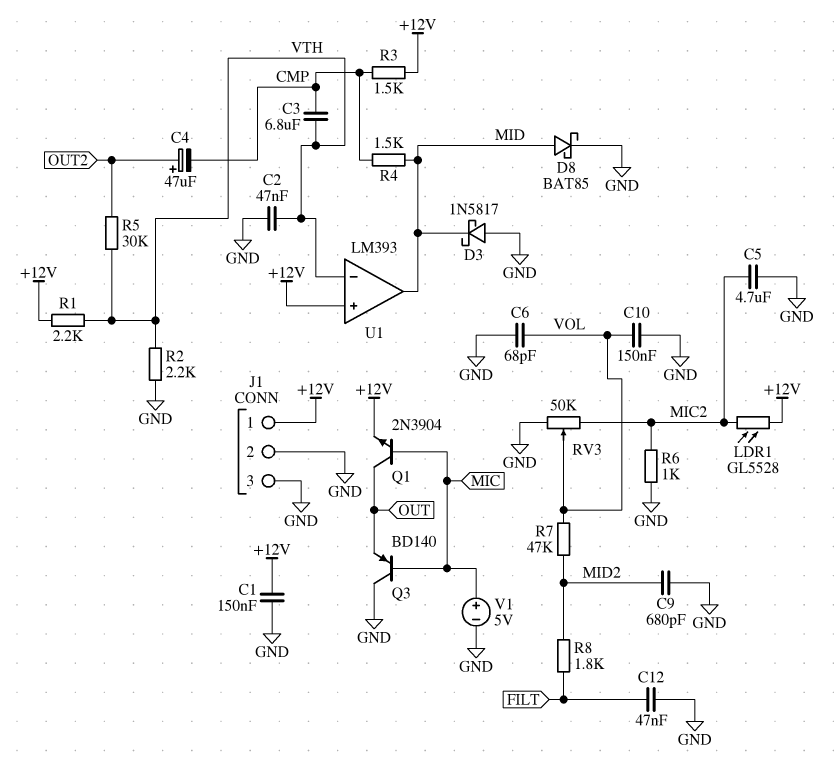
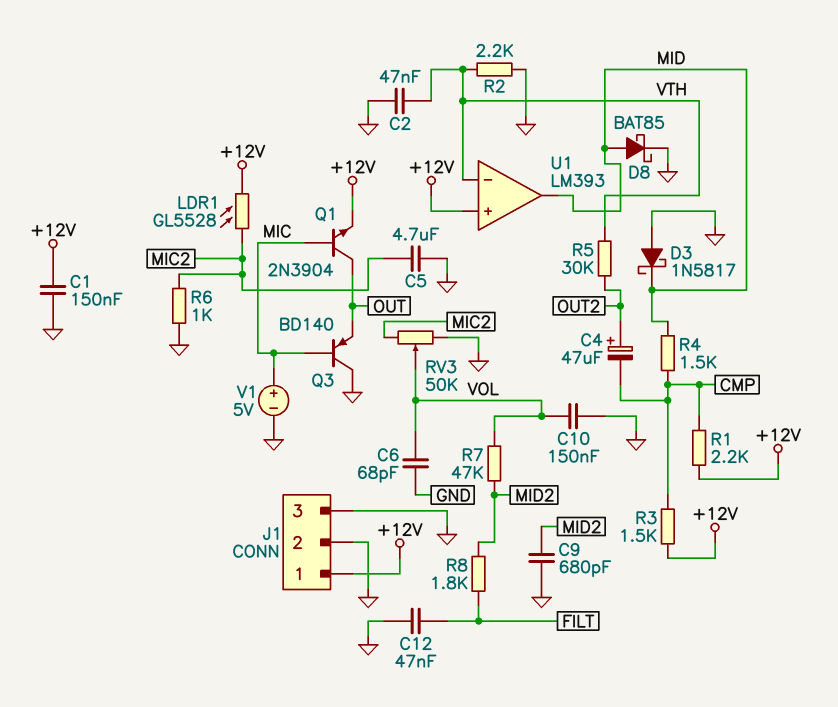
C3: 6.8uF (CMP, VTH) -> none
R1: 2.2k (+12V, VTH) -> 2.2k (+12V, CMP)

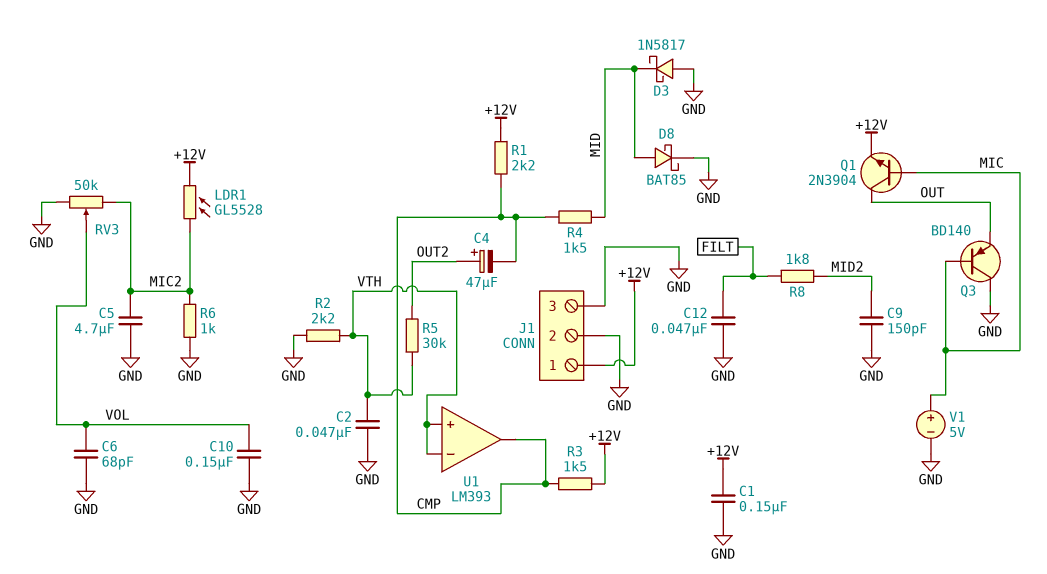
C9: 680pF (GND, MID2) -> 150pF (GND, MID2)
R7: 47k (MID2, VOL) -> none
U1 pin in+: +12V -> VTH
U1 pin out: MID -> CMP

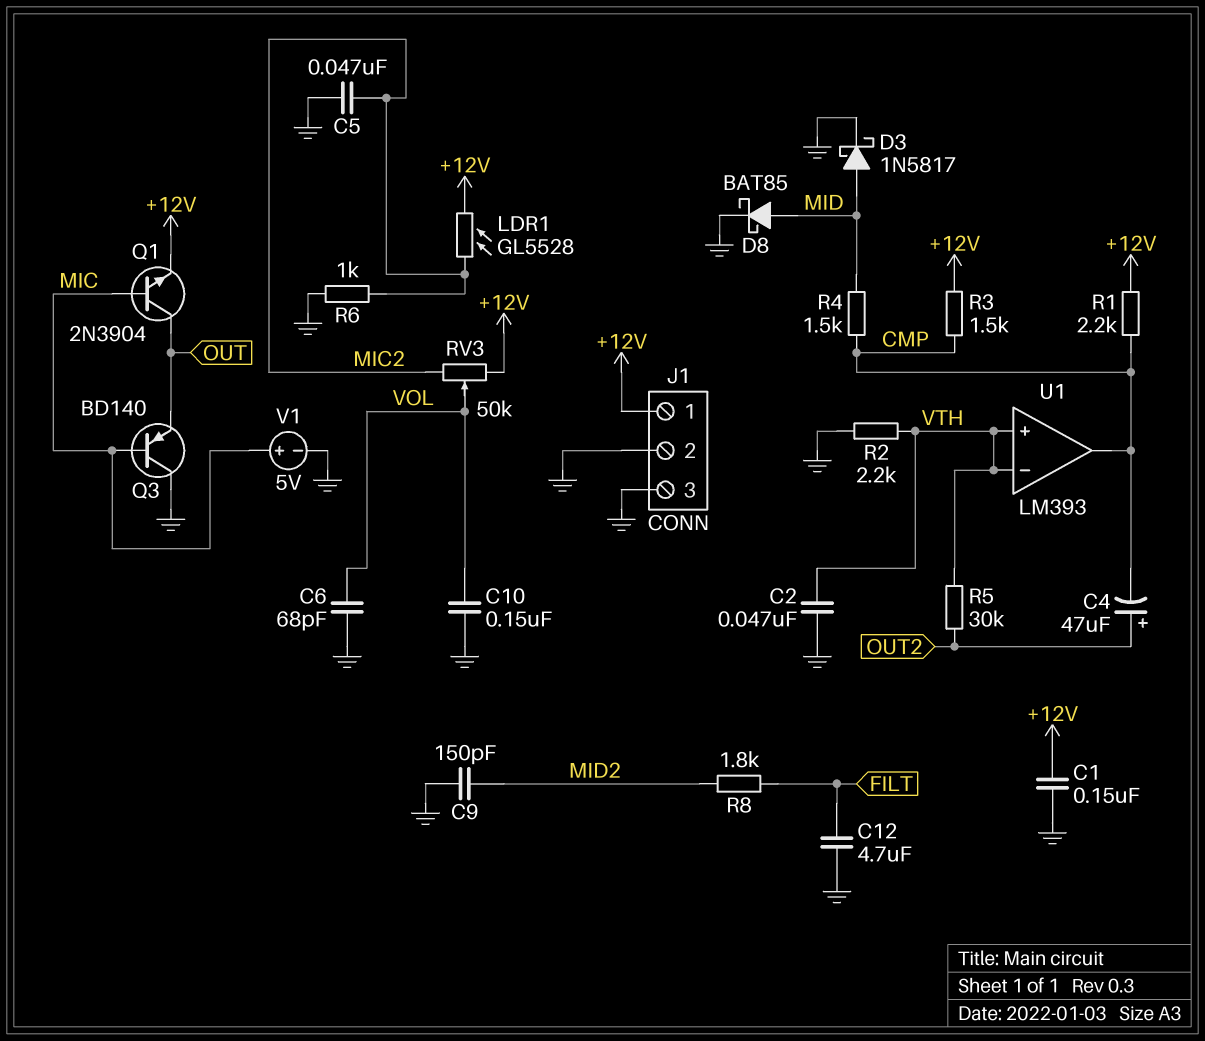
C5: 4.7uF (GND, MIC2) -> 47nF (GND, MIC2)
C12: 47nF (FILT, GND) -> 4.7uF (FILT, GND)
D3: schottky 1N5817 (A GND, K MID) -> schottky 1N5817 (A MID, K GND)
RV3: 50k (GND, MIC2, wiper VOL) -> 50k (+12V, MIC2, wiper VOL)

